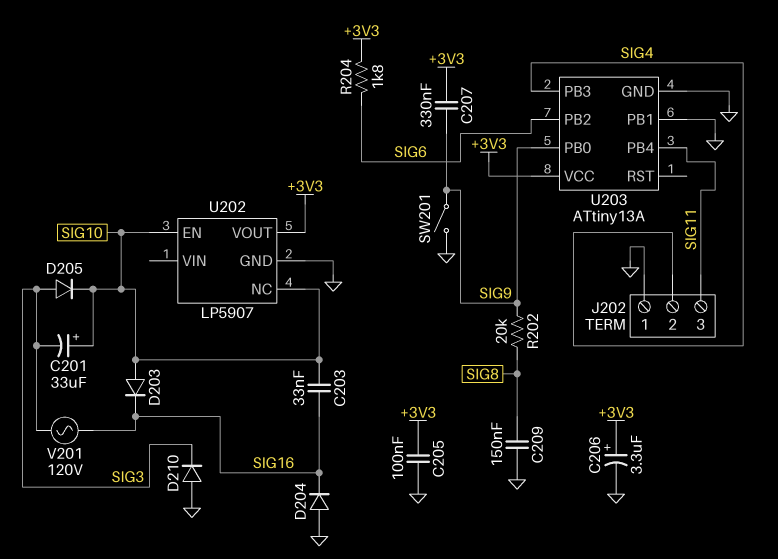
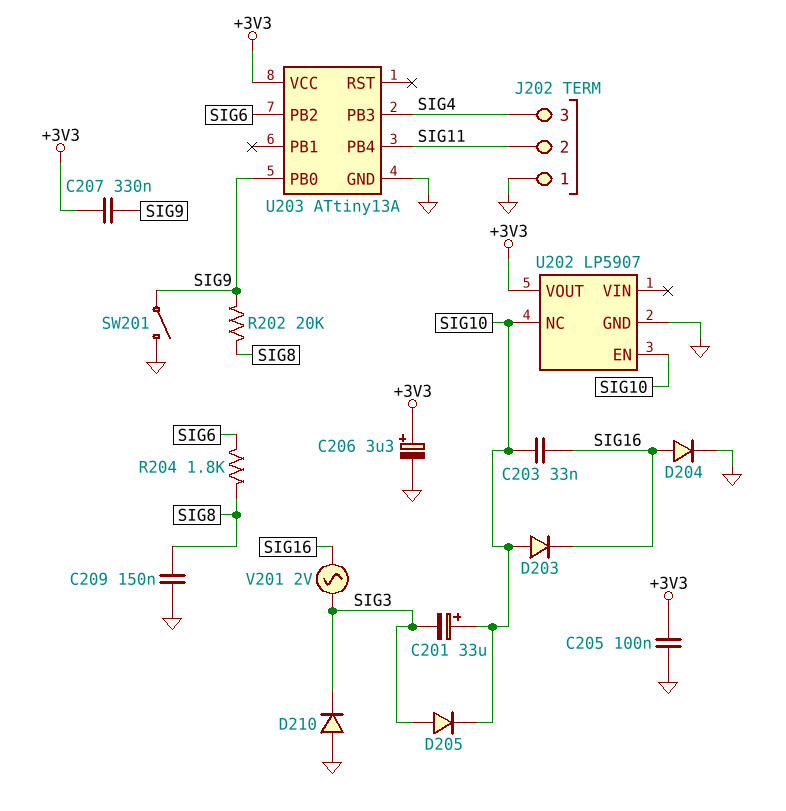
D204: diode (A GND, K SIG16) -> diode (A SIG16, K GND)
J202 pin 2: SIG4 -> SIG11
J202 pin 3: SIG11 -> SIG4
R204: 1.8k (+3V3, SIG6) -> 1.8k (SIG6, SIG8)
U203 pin PB1: GND -> none
V201: AC 120V (SIG3, SIG16) -> AC 2V (SIG3, SIG16)

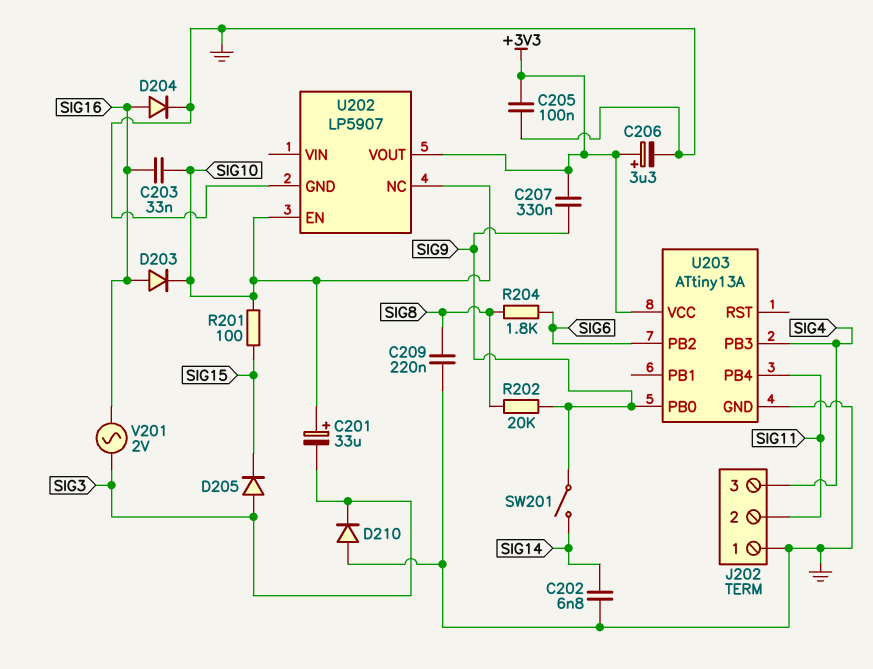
C202: none -> 6.8nF (GND, SIG14)
C209: 150nF (GND, SIG8) -> 220nF (GND, SIG8)
D203: diode (A SIG10, K SIG16) -> diode (A SIG16, K SIG10)
D205: diode (A SIG3, K SIG10) -> diode (A SIG3, K SIG15)
R201: none -> 100 (SIG10, SIG15)
SW201: switch (GND, SIG9) -> switch (SIG9, SIG14)

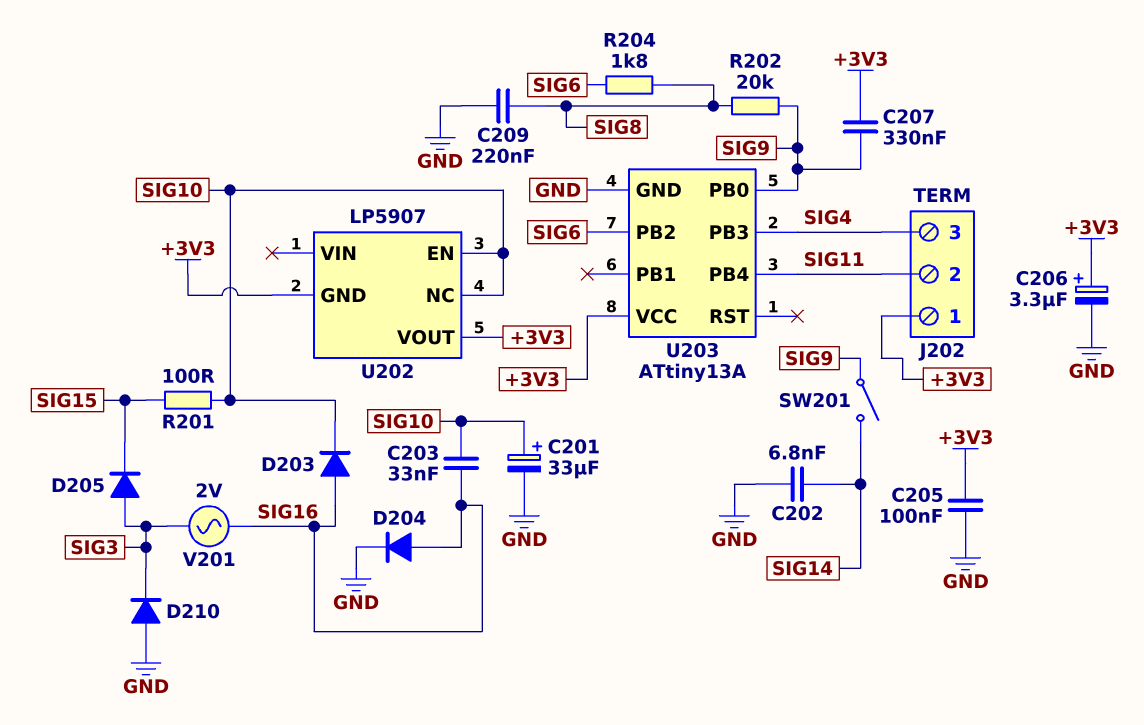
C201: 33uF (plus SIG10, minus SIG3) -> 33uF (plus SIG10, minus GND)
J202 pin 1: GND -> +3V3
U202 pin GND: GND -> +3V3

